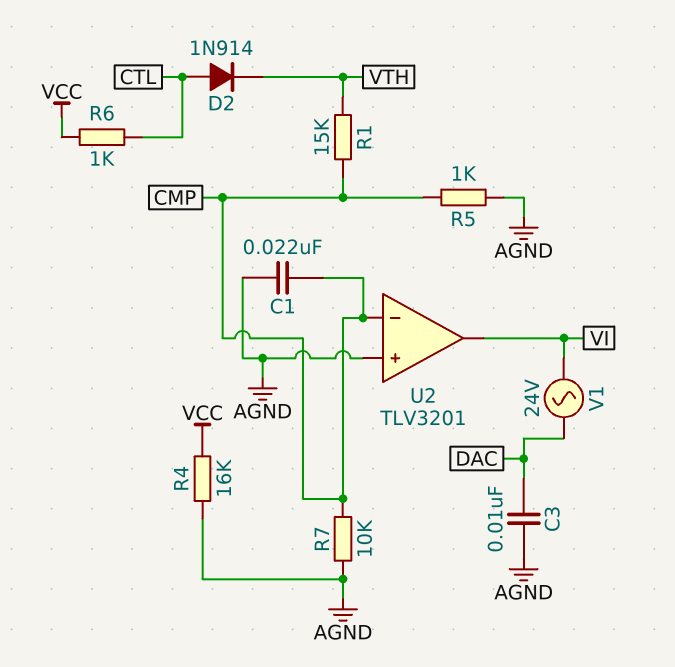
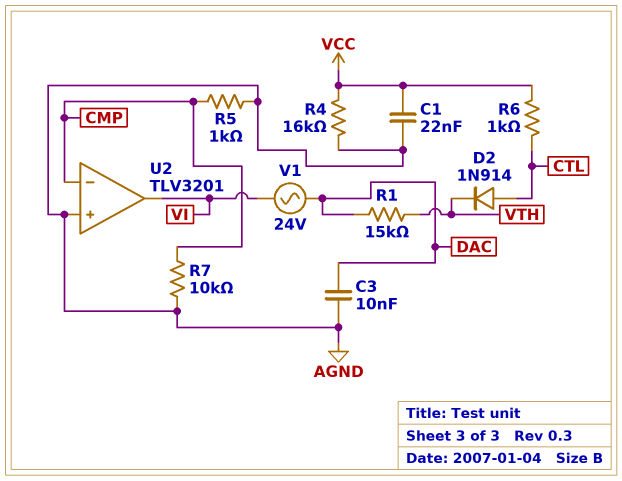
C1: 22nF (AGND, CMP) -> 22nF (AGND, VCC)
R1: 15k (CMP, VTH) -> 15k (DAC, VTH)

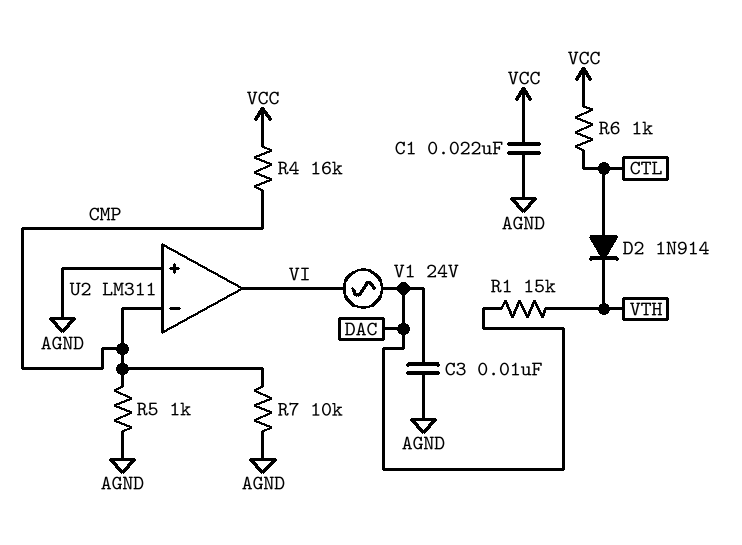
R4: 16k (AGND, VCC) -> 16k (CMP, VCC)
U2: TLV3201 -> LM311

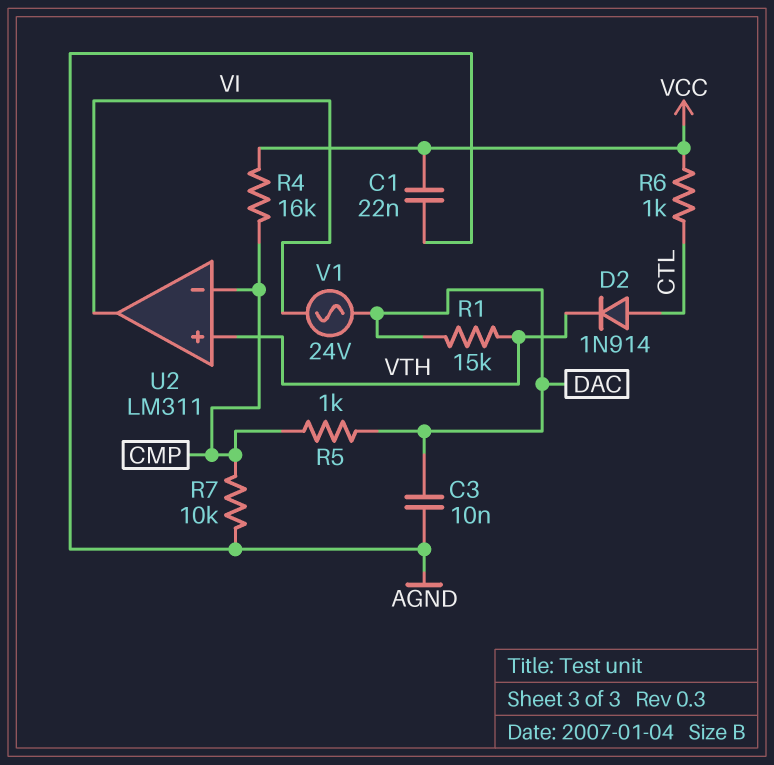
R5: 1k (AGND, CMP) -> 1k (CMP, DAC)
U2 pin in+: AGND -> VTH

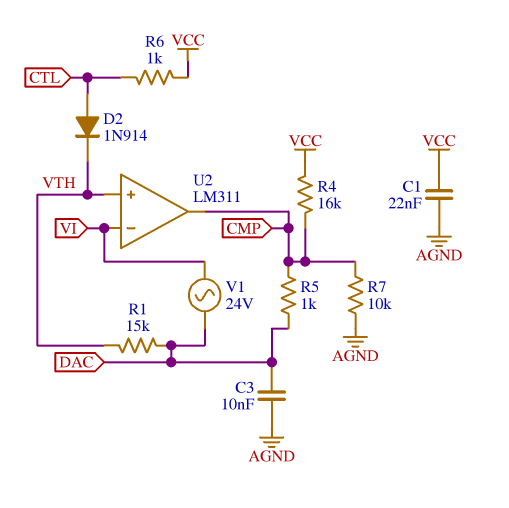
U2 pin in-: CMP -> VI
U2 pin out: VI -> CMP

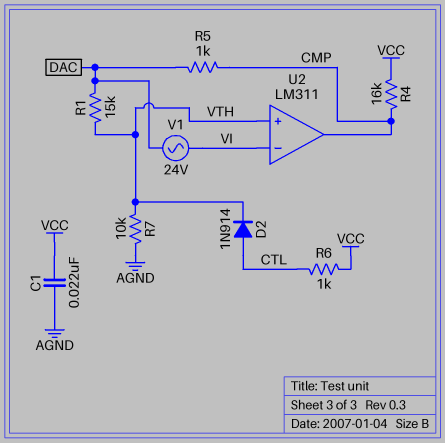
C3: 10nF (AGND, DAC) -> none
R7: 10k (AGND, CMP) -> 10k (AGND, VTH)

